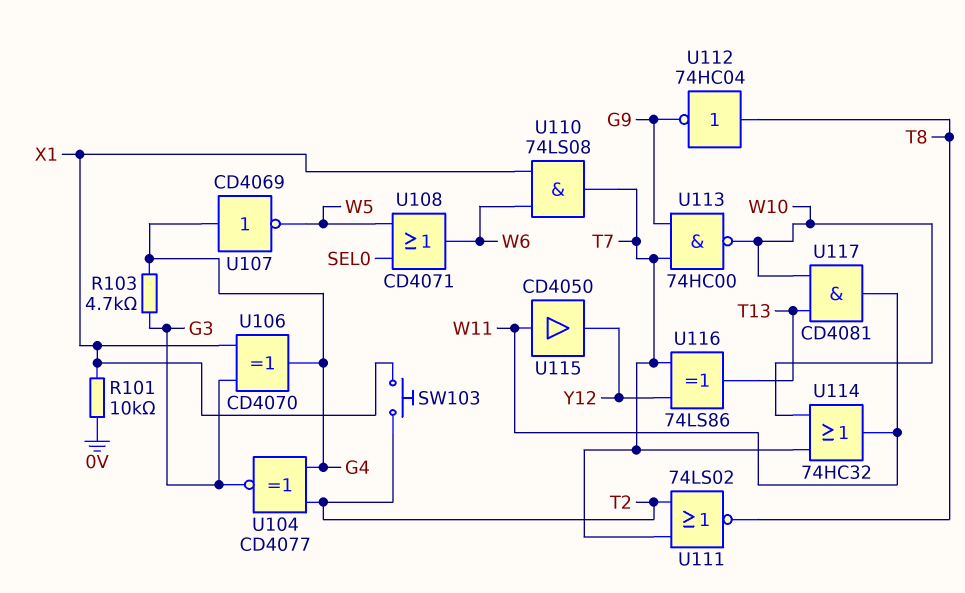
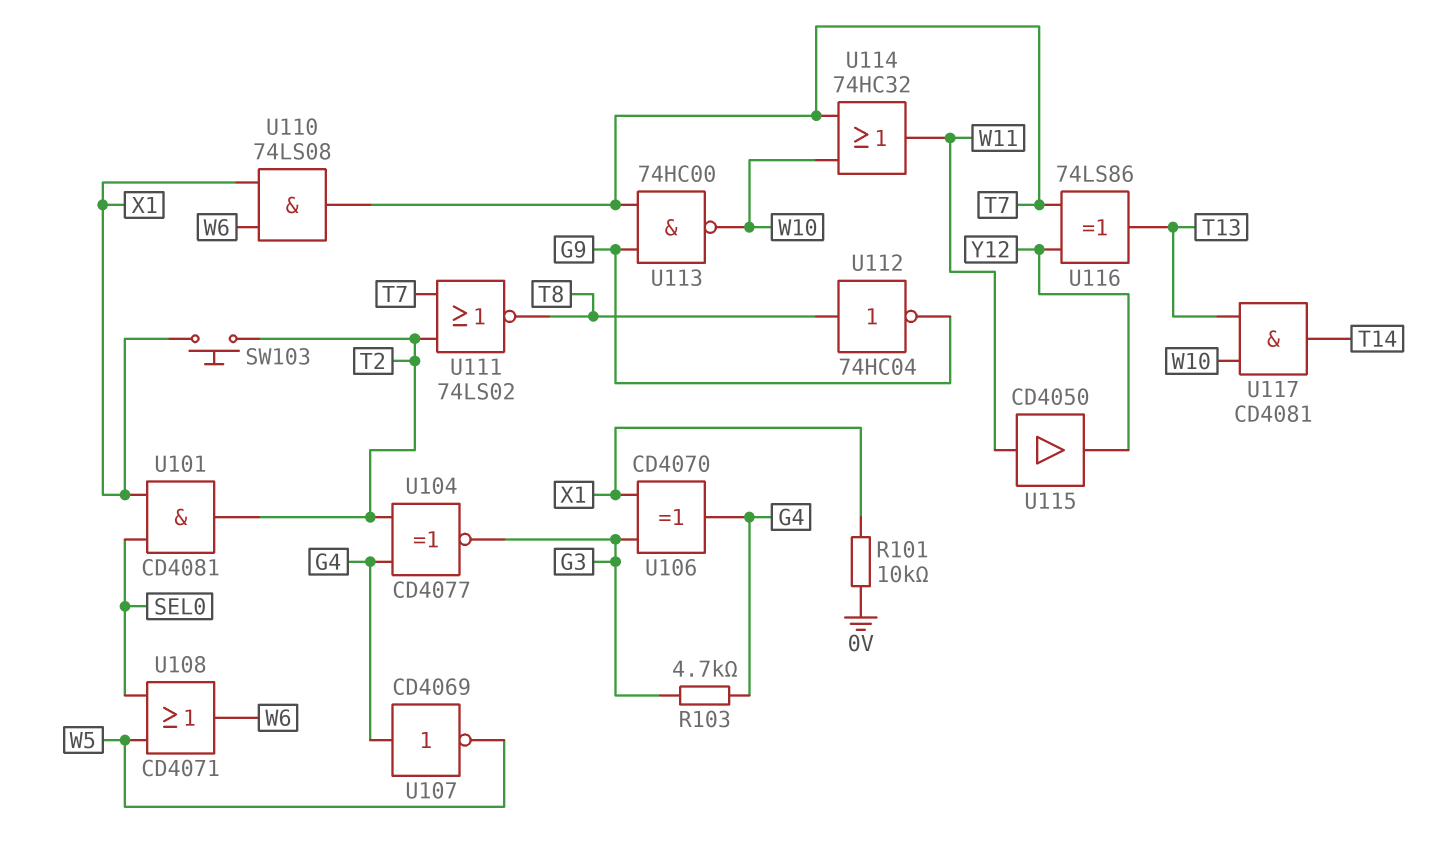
U101: none -> AND CD4081 (in SEL0, in X1, out T2)
U117: AND CD4081 (in T13, in W10, out W11) -> AND CD4081 (in T13, in W10, out T14)

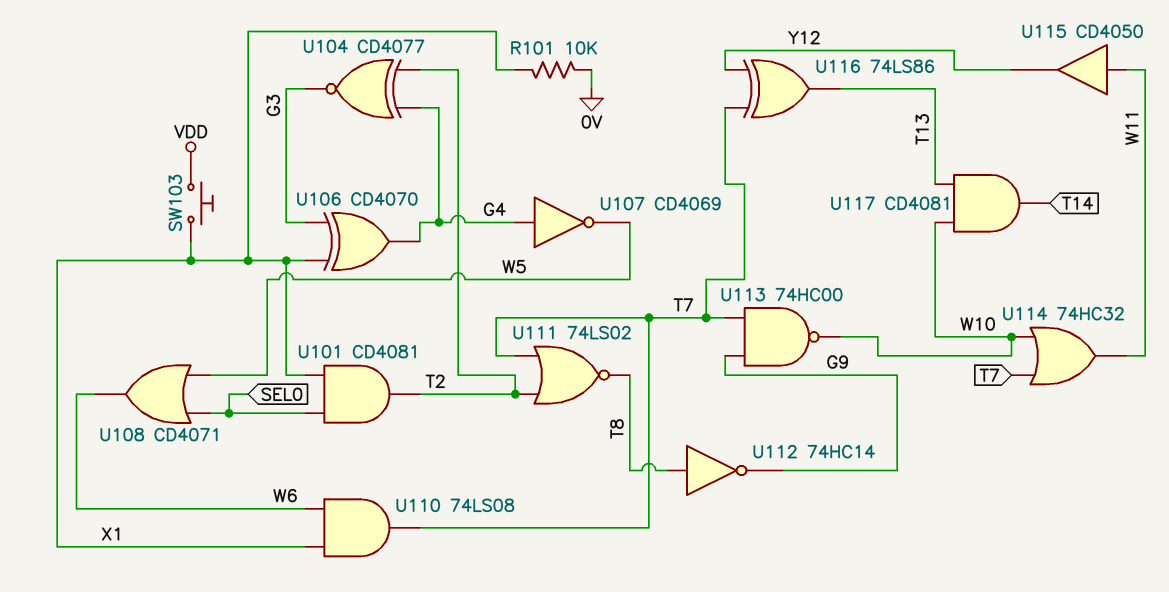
R103: 4.7k (G3, G4) -> none
SW103: button (T2, X1) -> button (VDD, X1)
U112: NOT 74HC04 (in T8, out G9) -> NOT 74HC14 (in T8, out G9)

